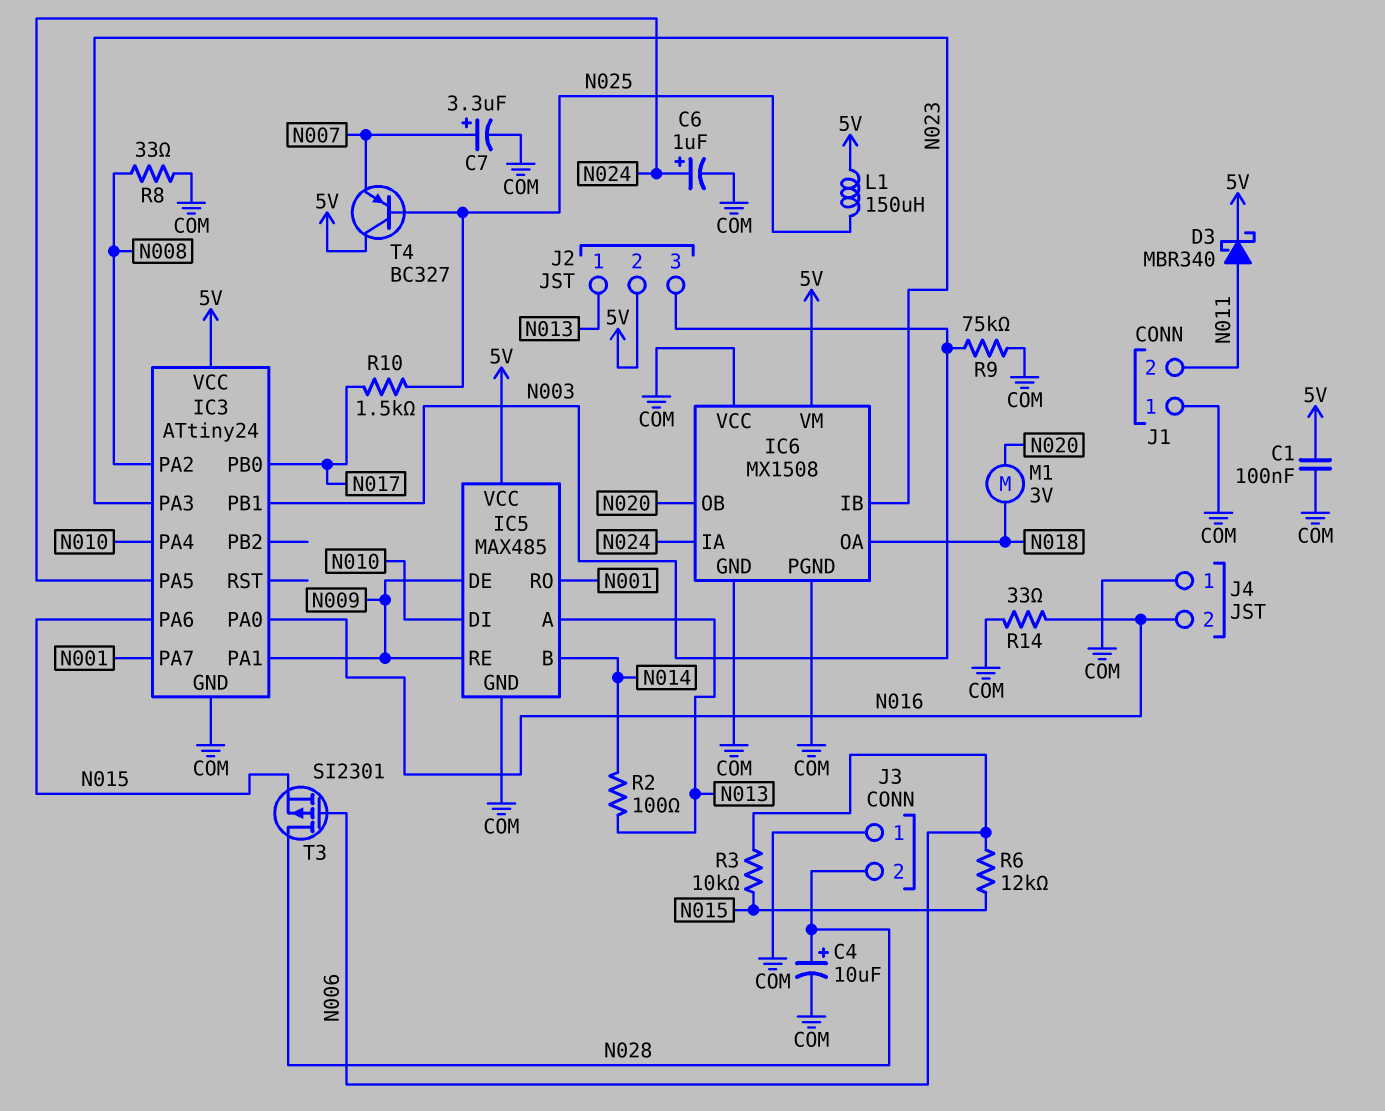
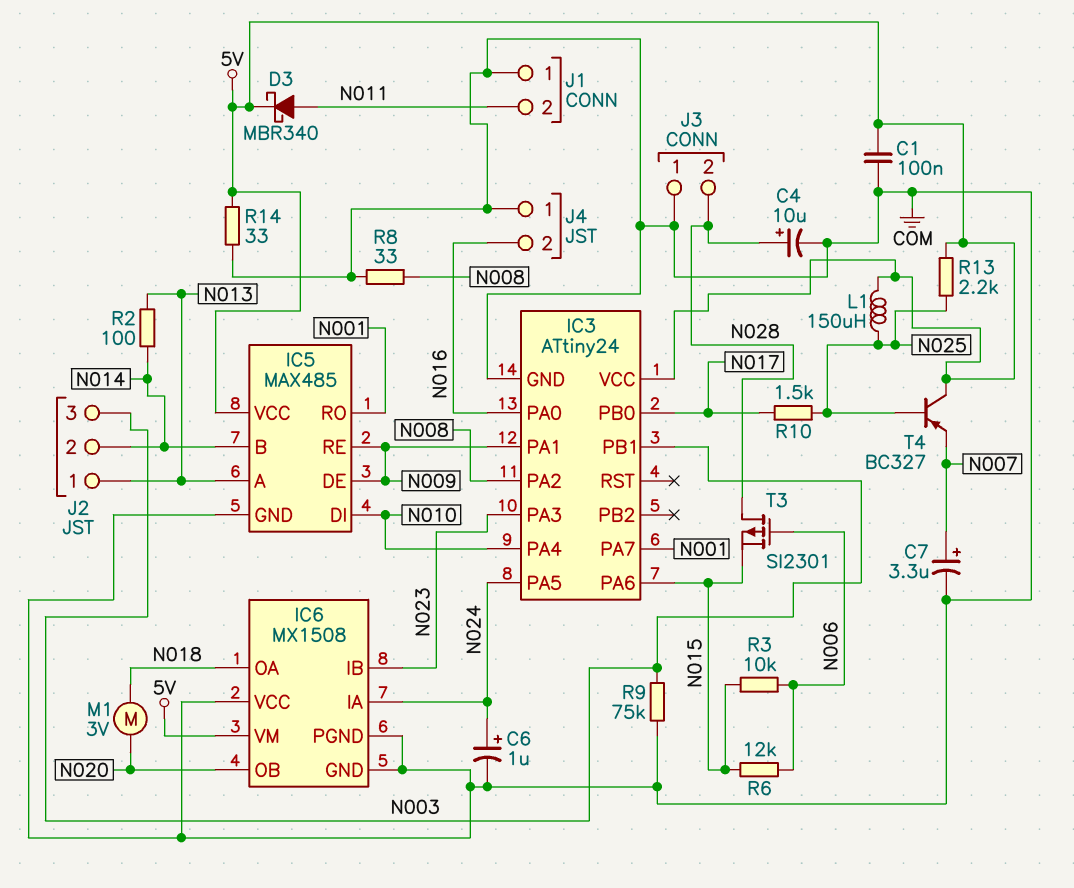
J2 pin 2: 5V -> N014
R13: none -> 2.2k (5V, N025)
R14: 33 (COM, N016) -> 33 (5V, COM)

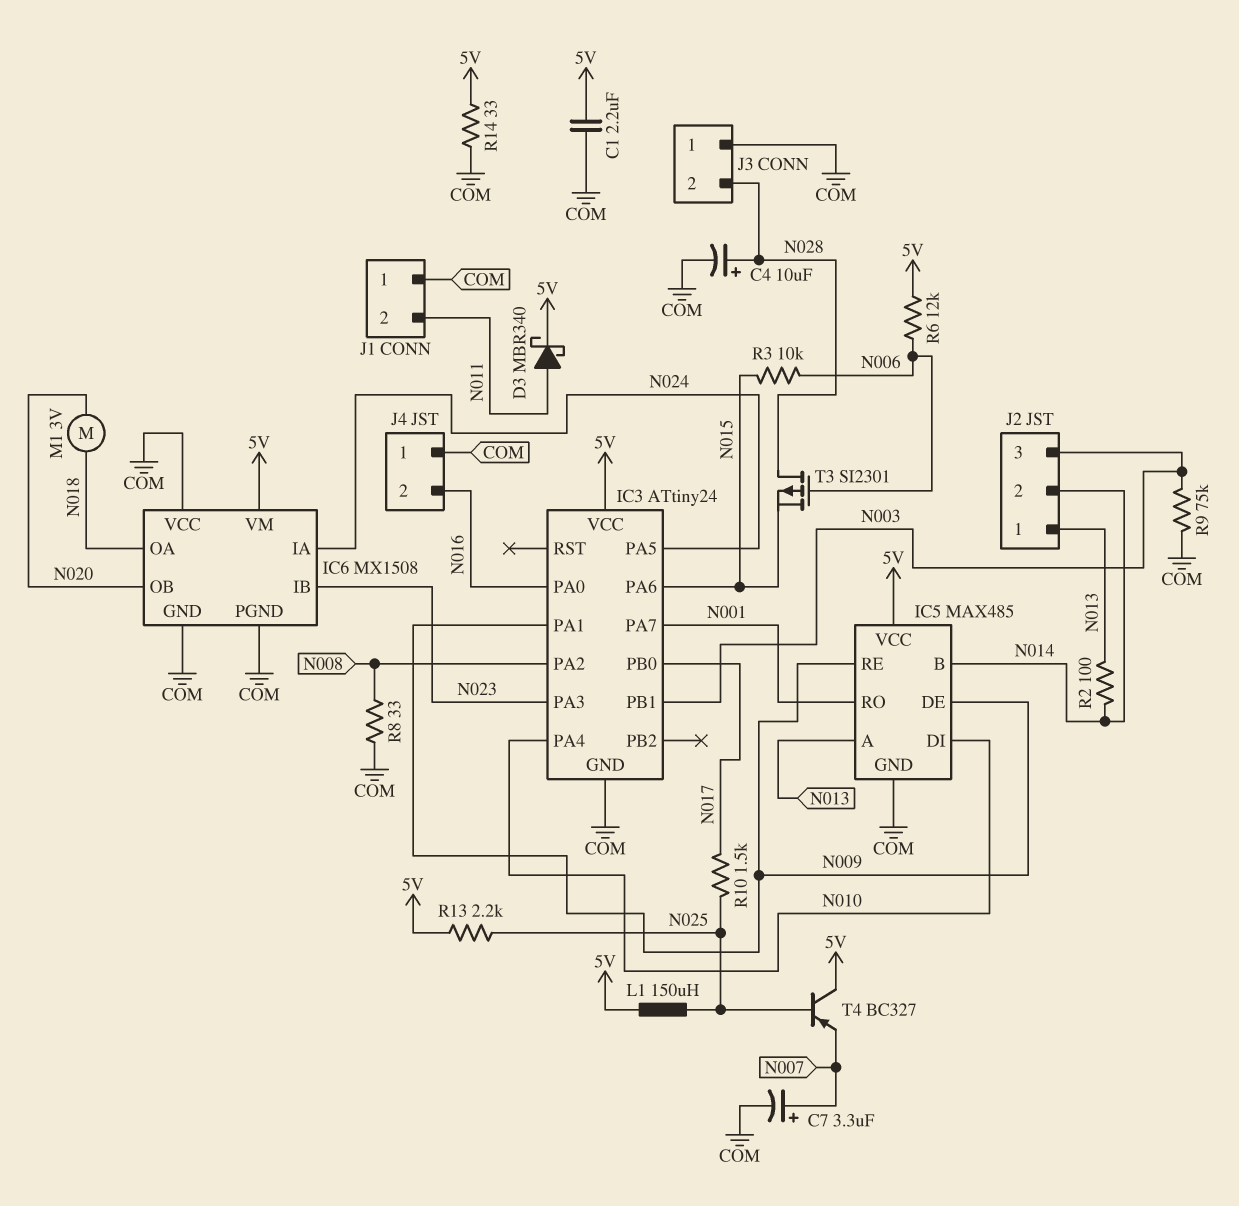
C1: 100nF (5V, COM) -> 2.2uF (5V, COM)
C6: 1uF (plus N024, minus COM) -> none
R6: 12k (N006, N015) -> 12k (5V, N006)

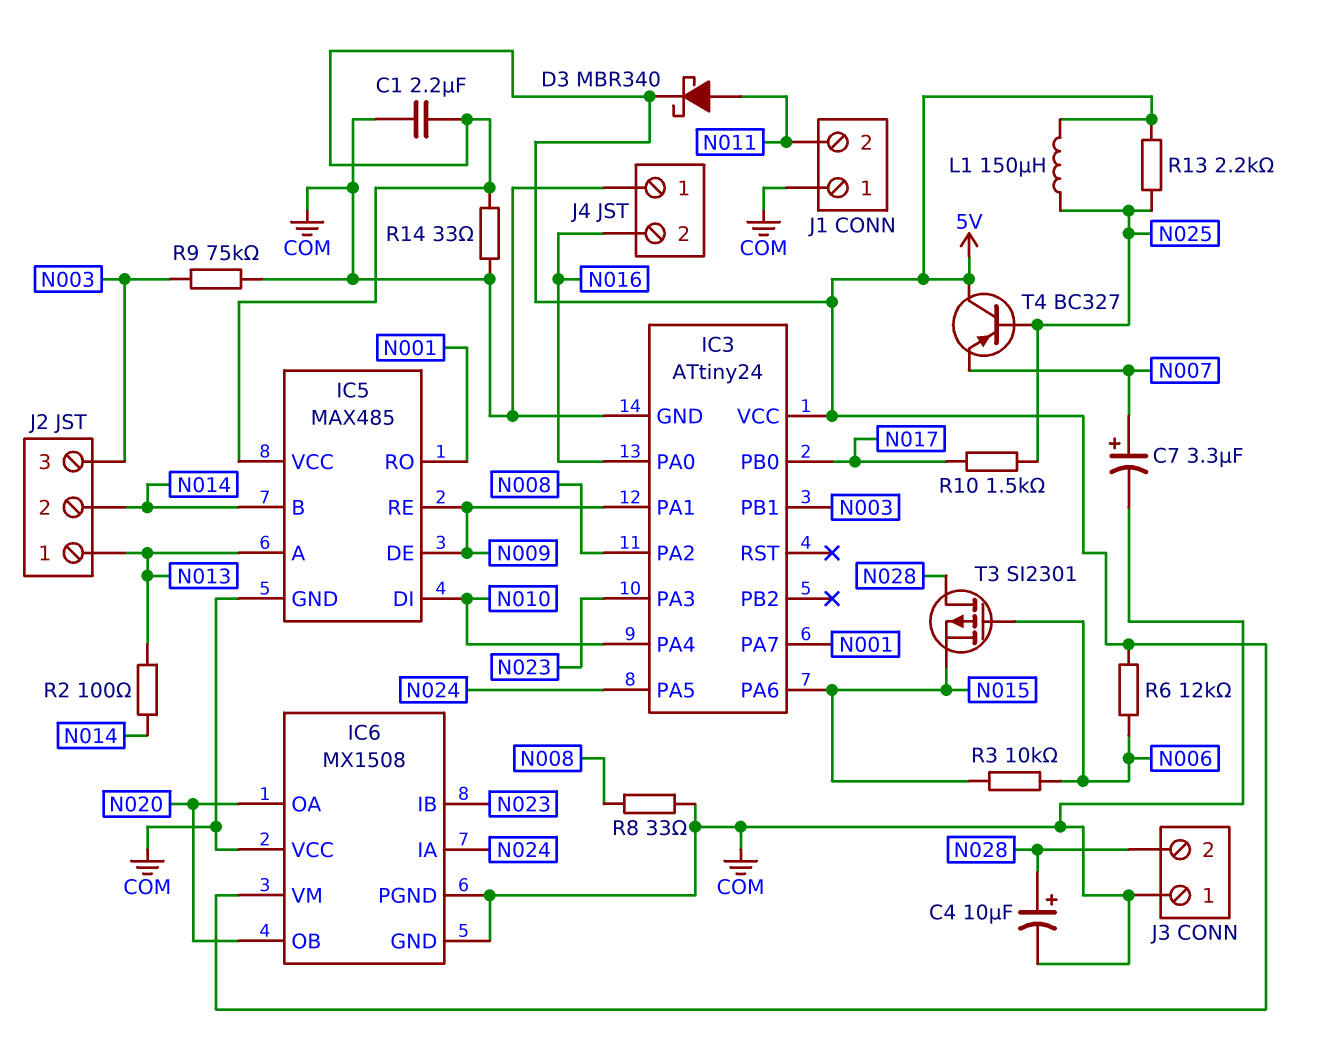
IC6 pin OA: N018 -> N020
M1: motor 3V (N018, N020) -> none

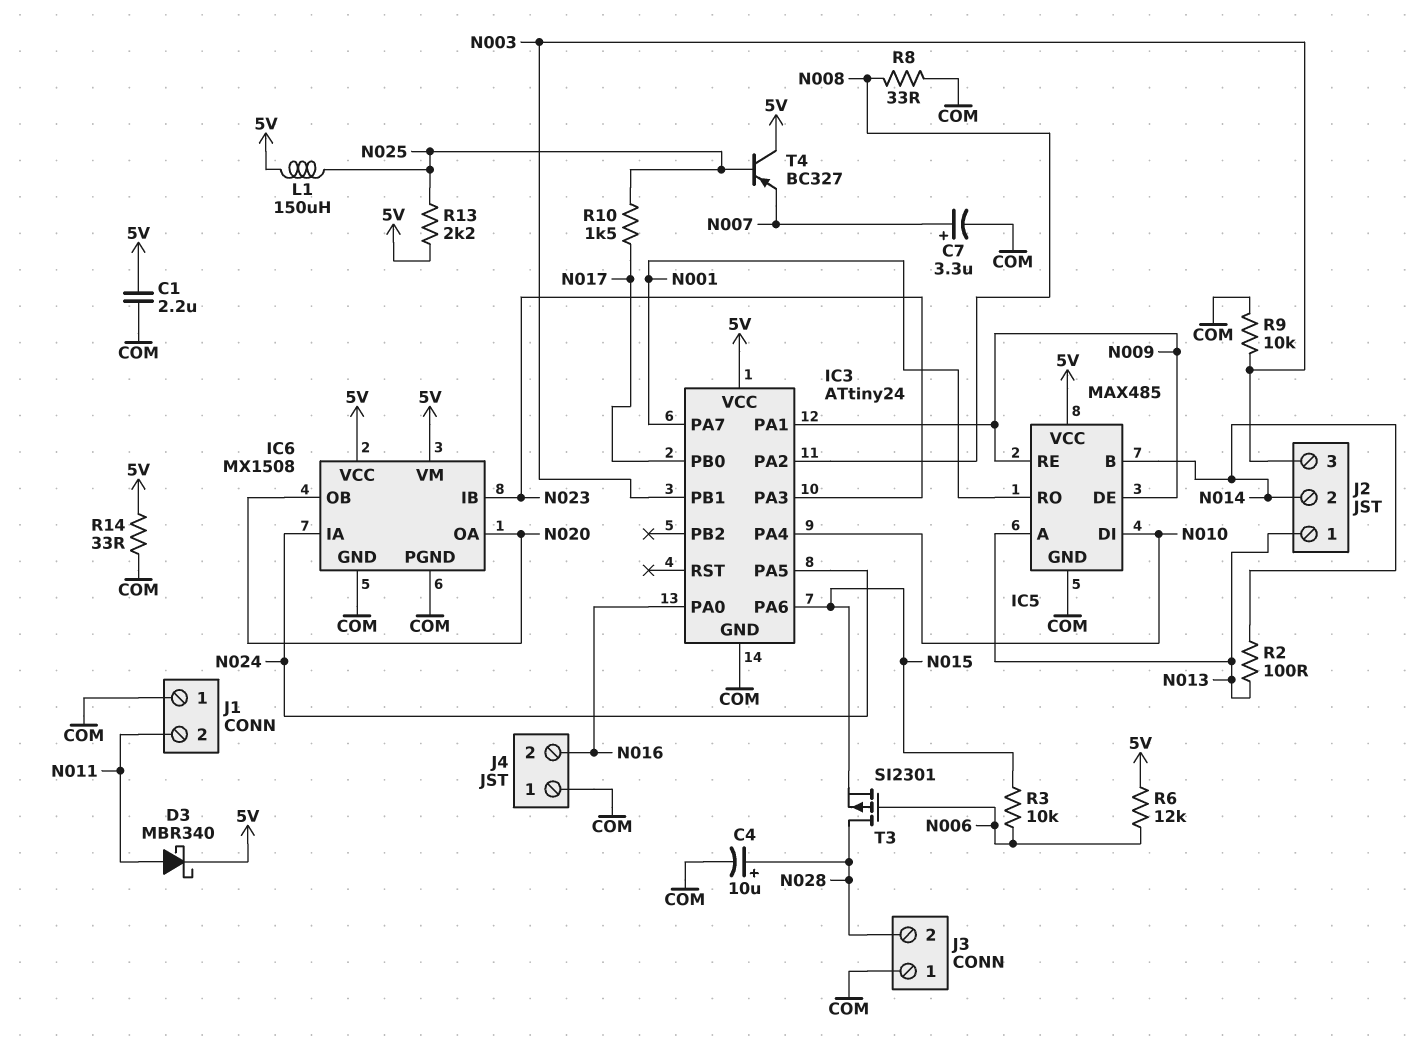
IC6 pin VCC: COM -> 5V
R9: 75k (COM, N003) -> 10k (COM, N003)

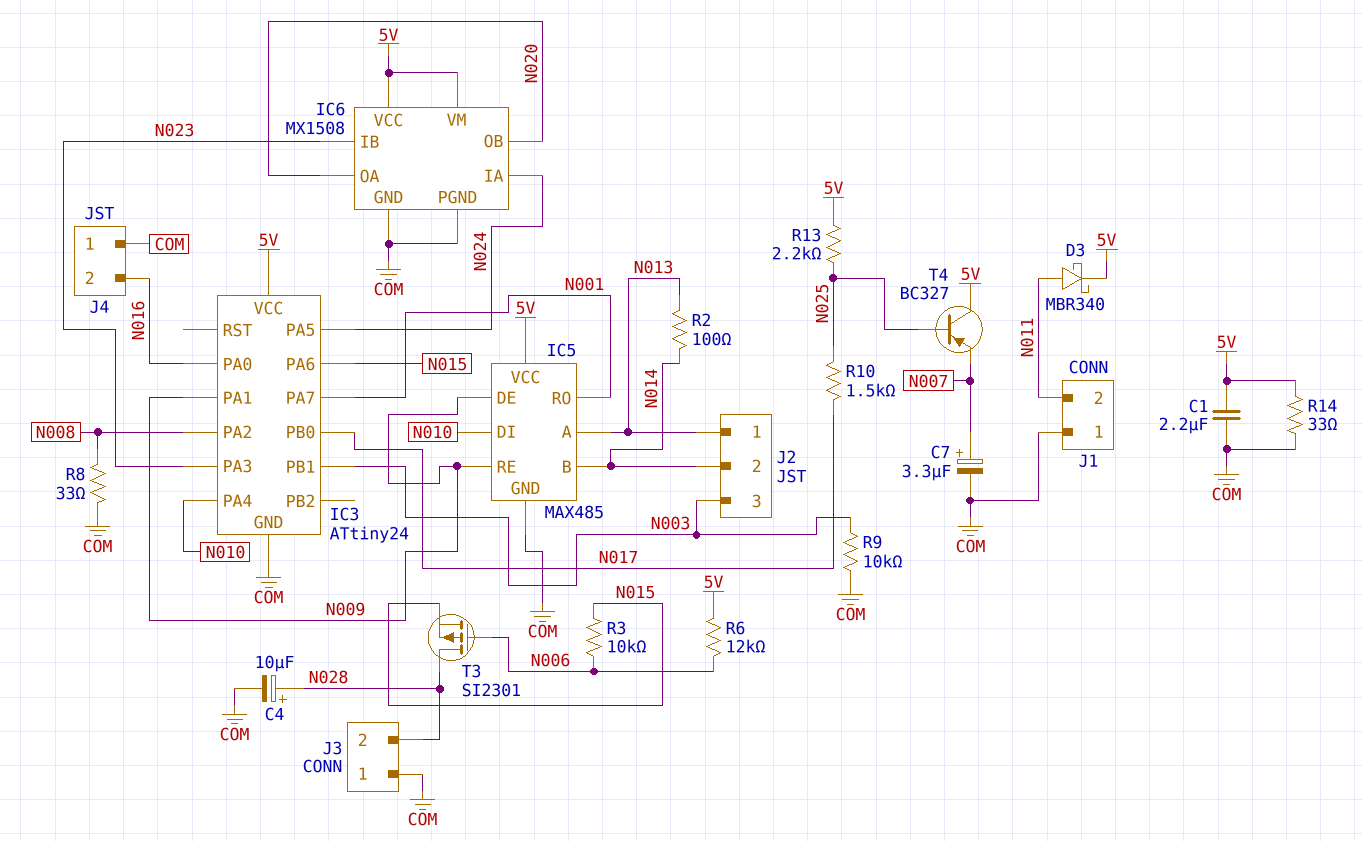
L1: 150uH (5V, N025) -> none

